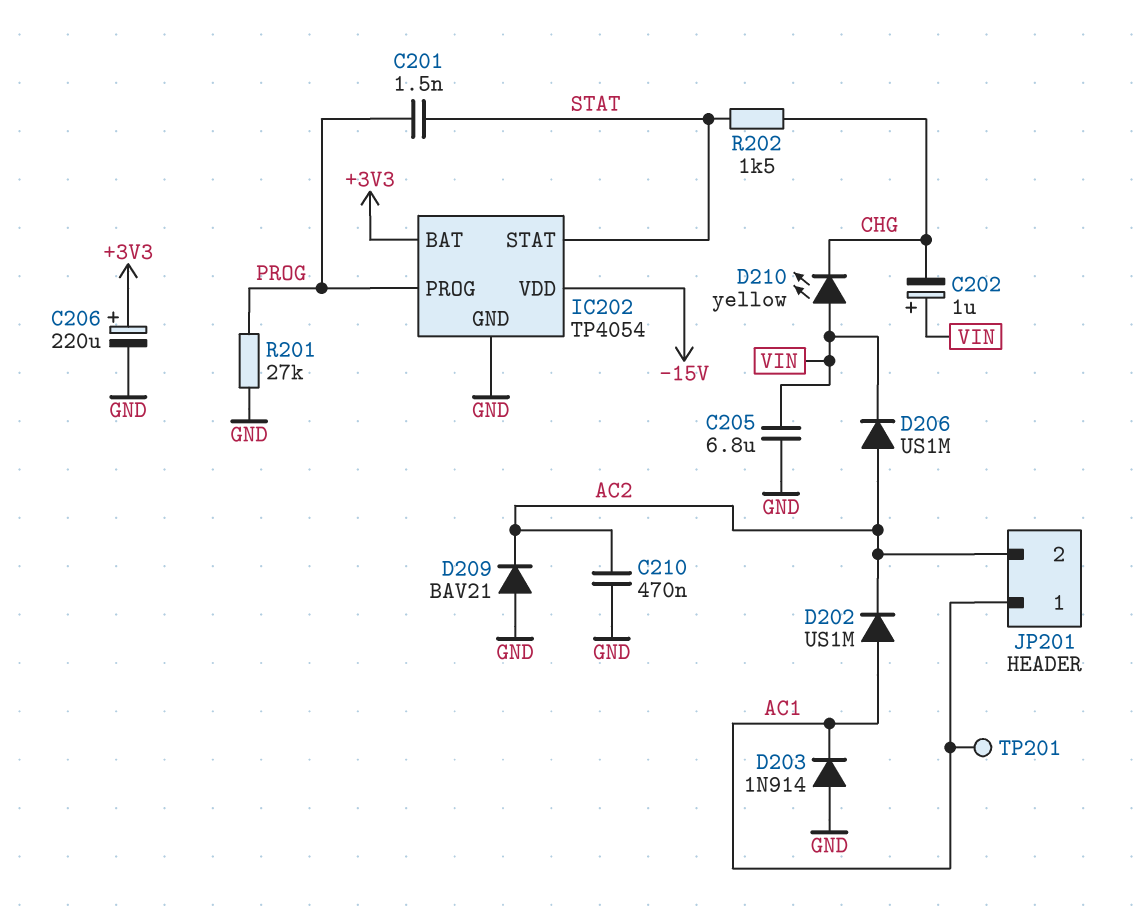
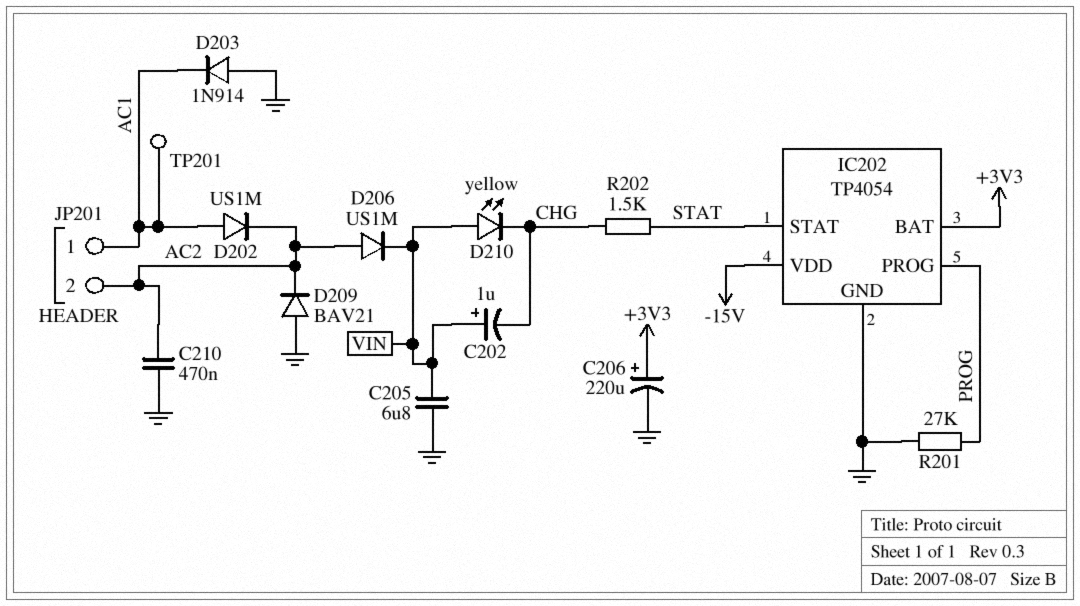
C201: 1.5nF (PROG, STAT) -> none

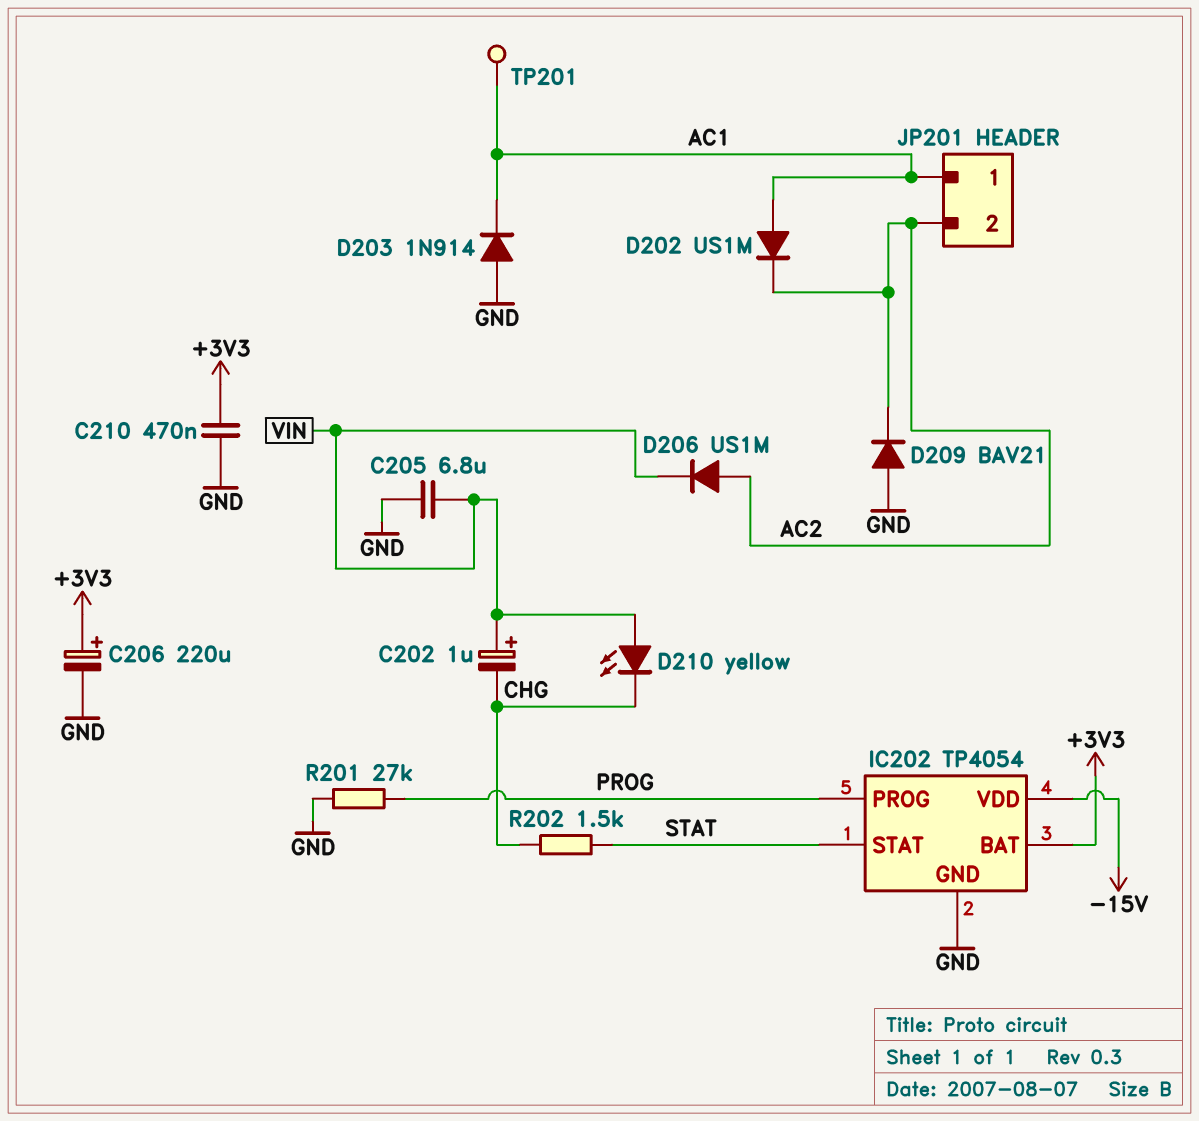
C210: 470nF (AC2, GND) -> 470nF (+3V3, GND)

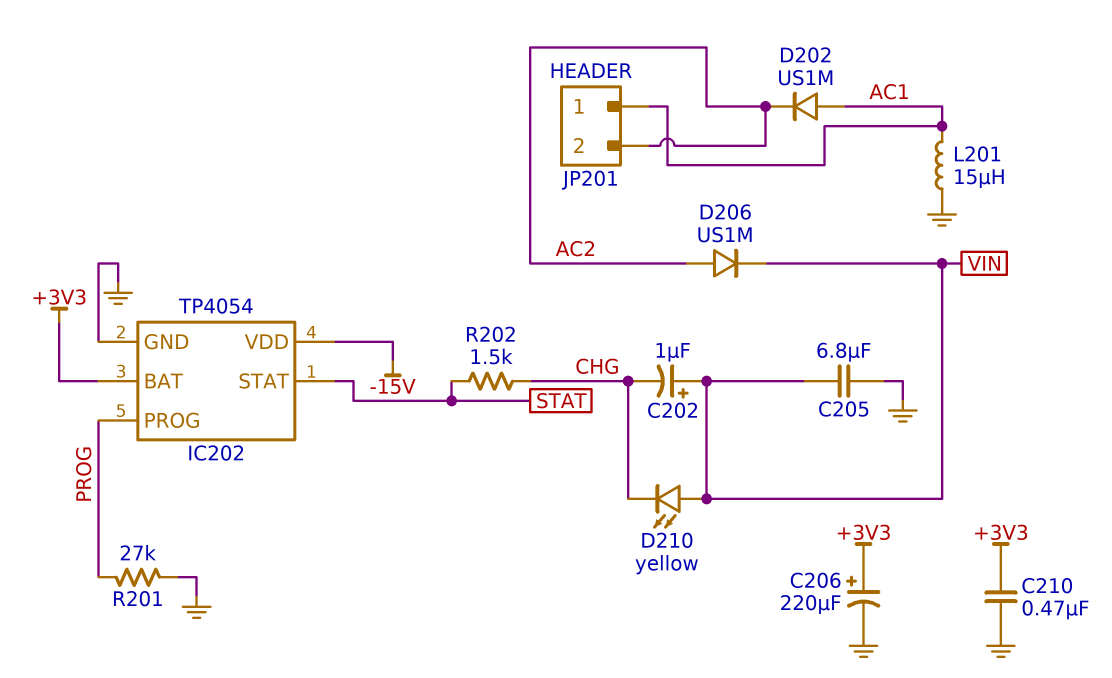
D203: diode 1N914 (A GND, K AC1) -> none
D209: diode BAV21 (A GND, K AC2) -> none
L201: none -> 15uH (AC1, GND)
TP201: test point (AC1) -> none

